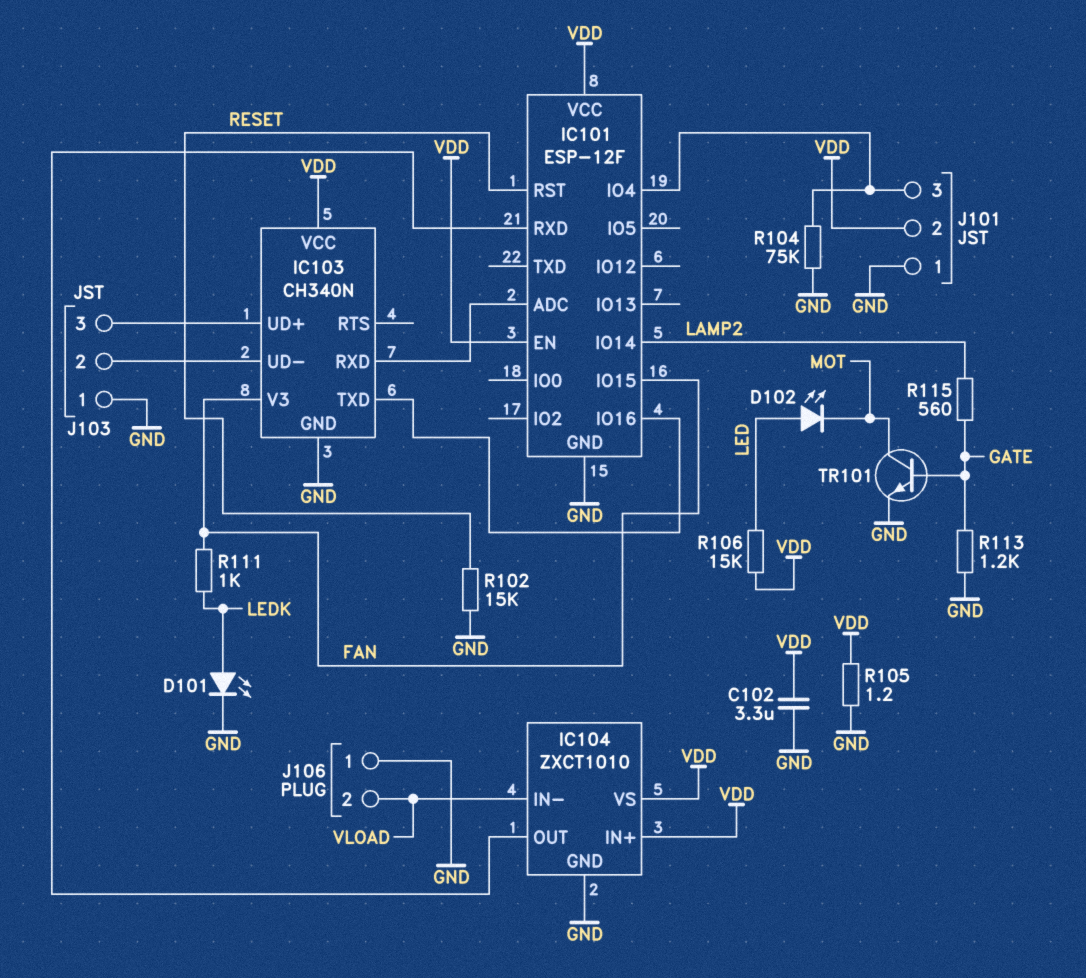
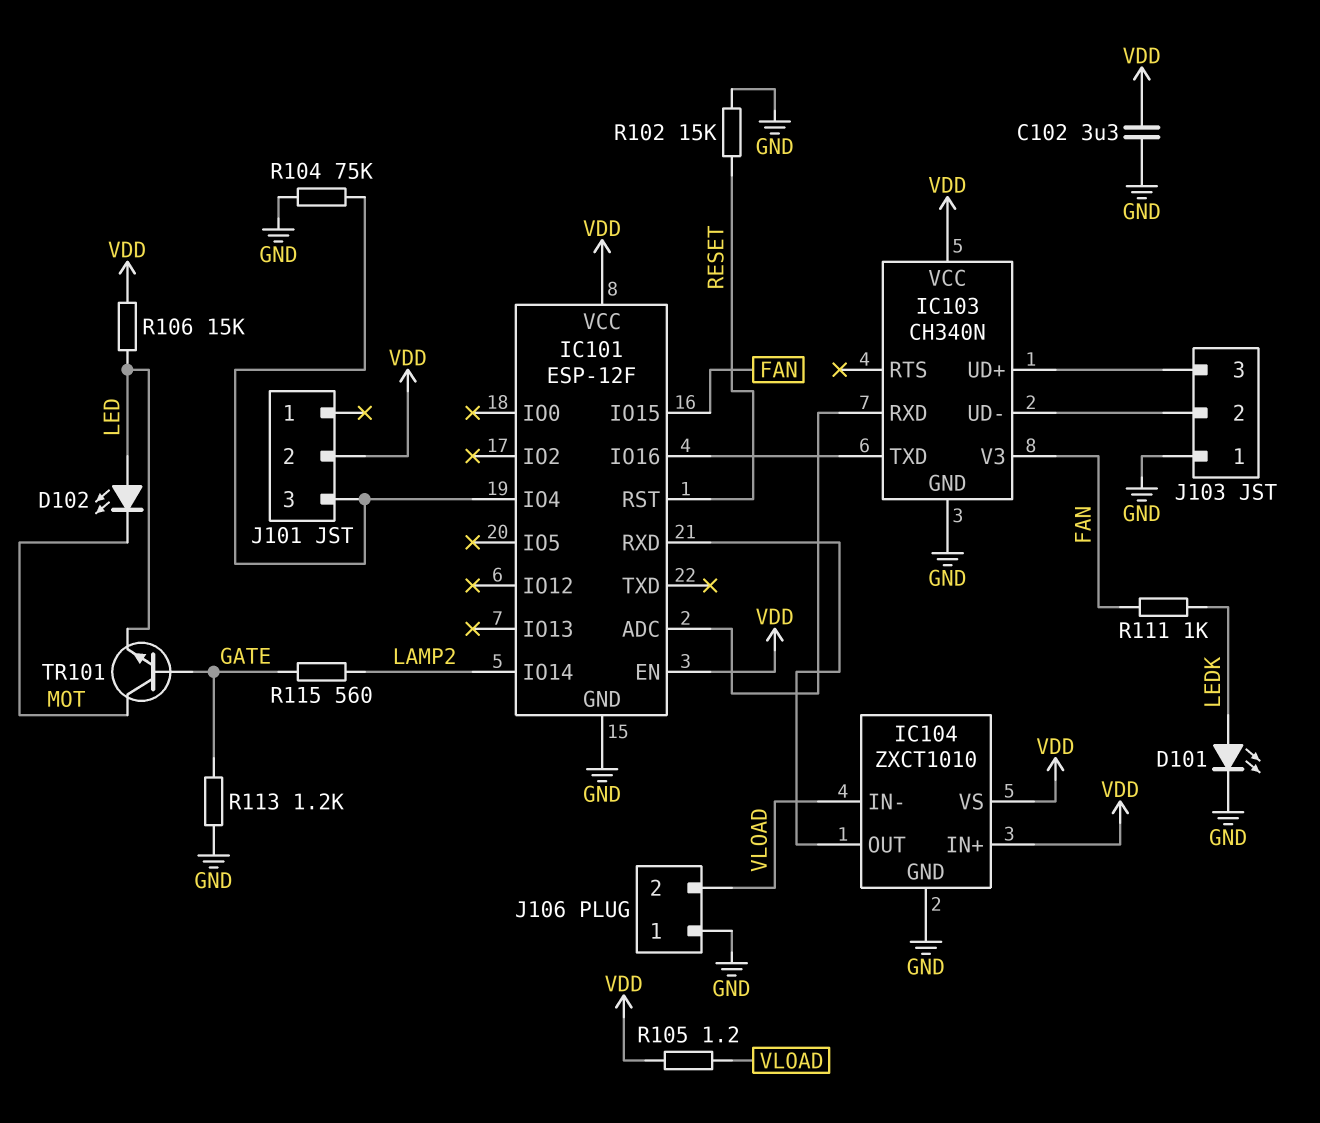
J101 pin 1: GND -> none
R105: 1.2 (GND, VDD) -> 1.2 (VDD, VLOAD)
TR101: NPN (B GATE, C MOT, E GND) -> NPN (B GATE, C MOT, E LED)

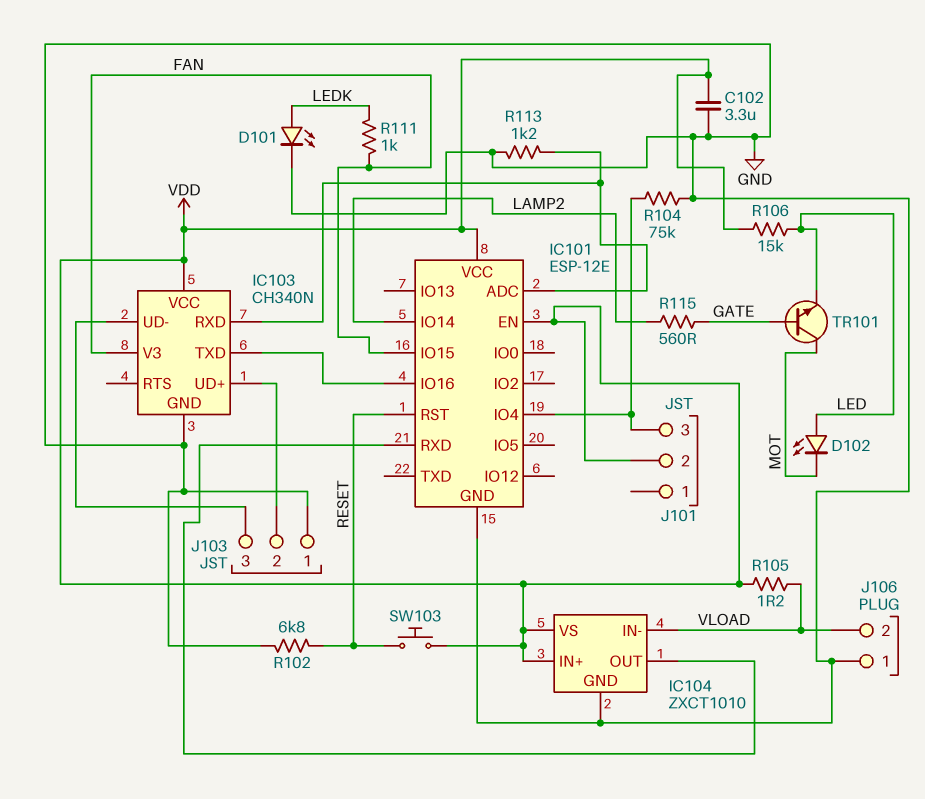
IC101: ESP-12F -> ESP-12E
J103 pin 2: IC103/UD- -> IC103/UD+
J103 pin 3: IC103/UD+ -> IC103/UD-
R102: 15k (GND, RESET) -> 6.8k (GND, RESET)
R113: 1.2k (GATE, GND) -> 1.2k (GND, IC101/ADC)
SW103: none -> button (RESET, VDD)

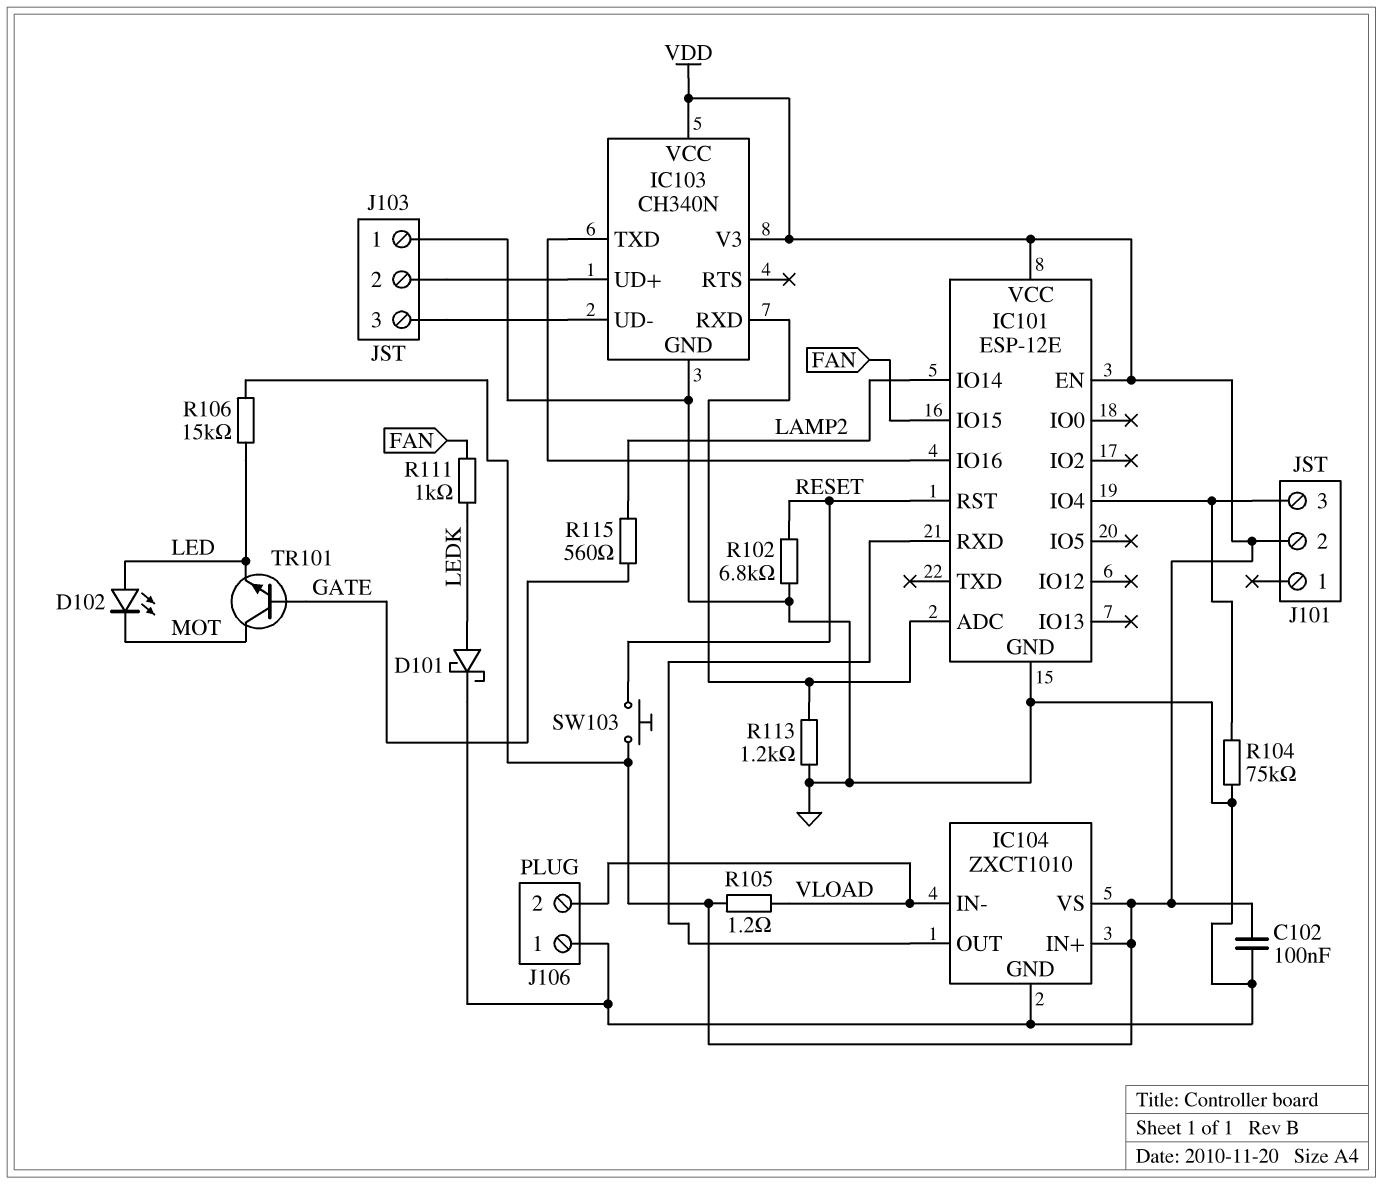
C102: 3.3uF (GND, VDD) -> 100nF (GND, VDD)
D101: LED (A LEDK, K GND) -> schottky (A LEDK, K GND)
IC103 pin V3: FAN -> VDD

